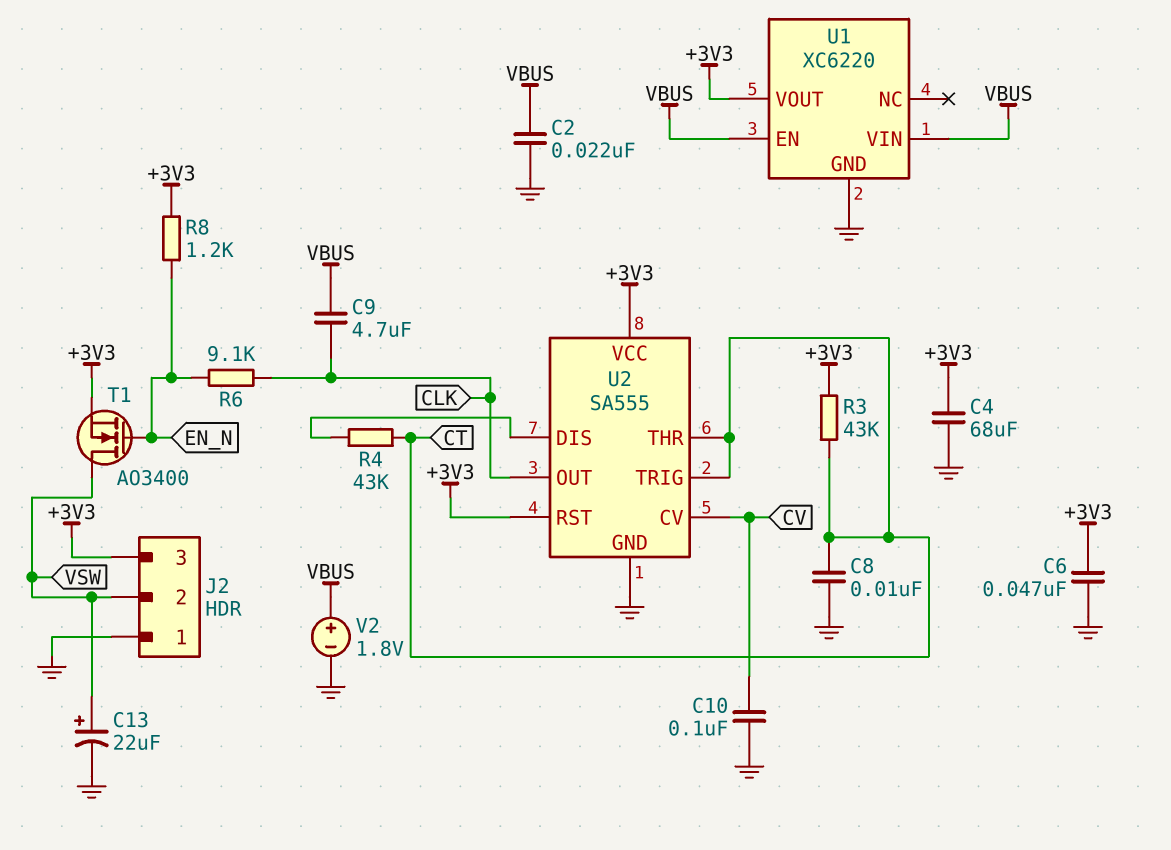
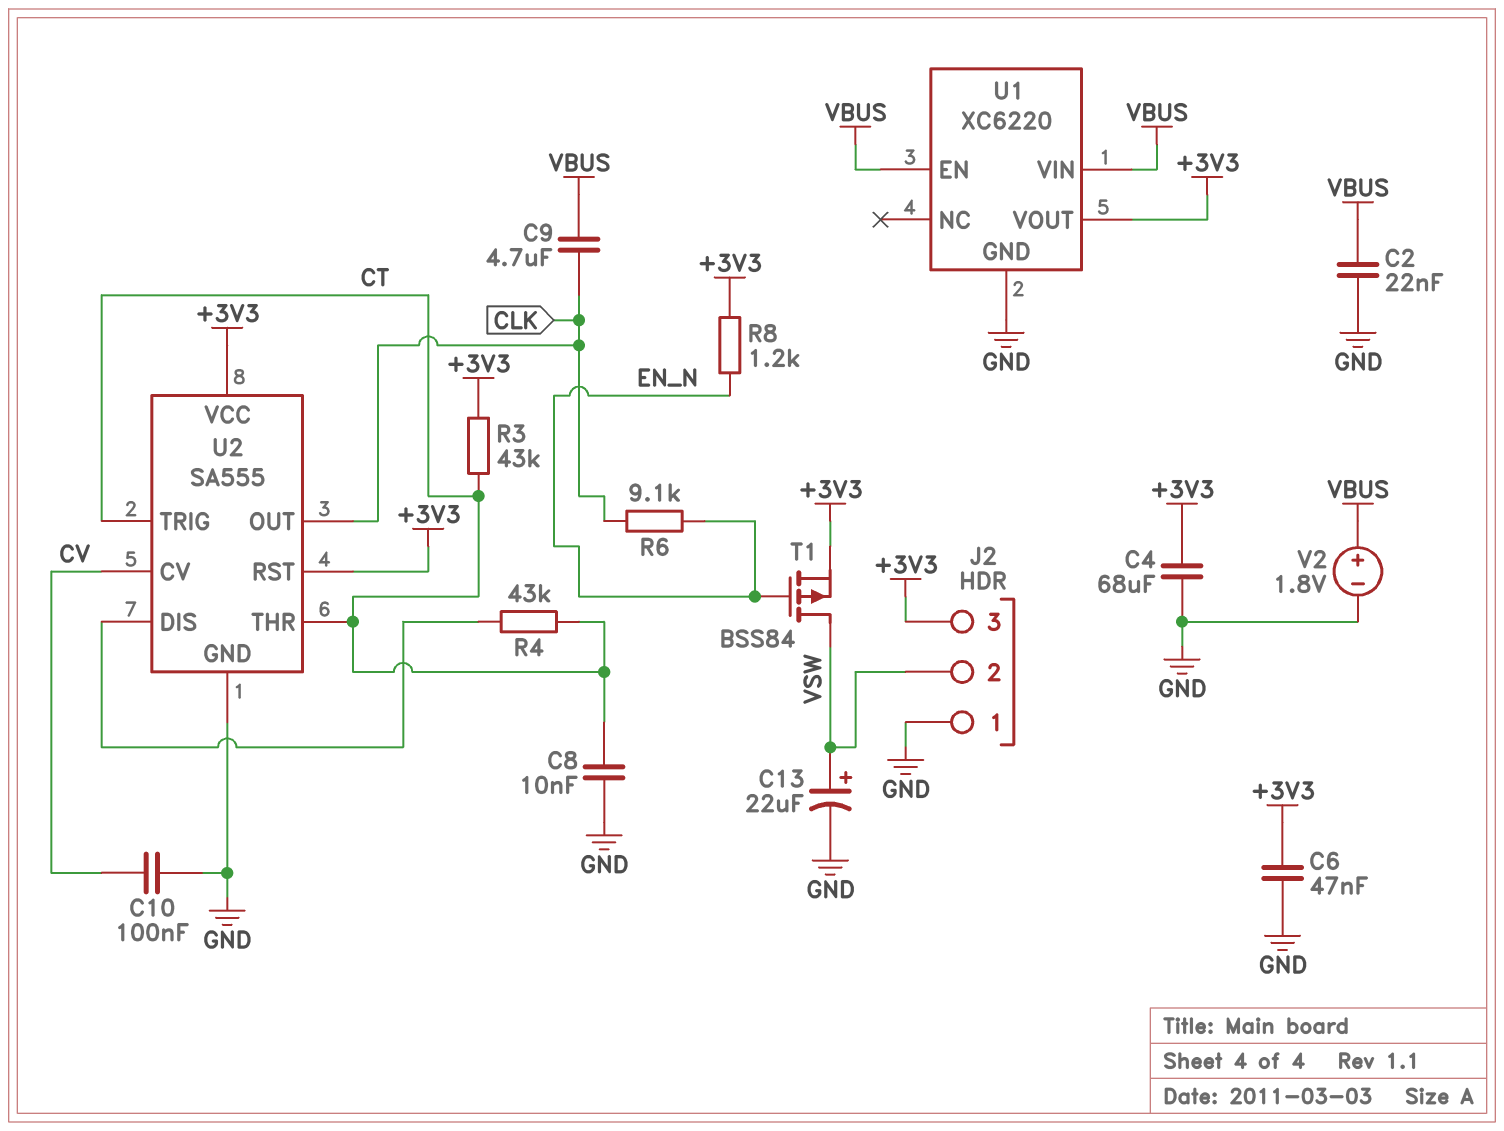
T1: NMOS AO3400 (G EN_N, D VSW, S +3V3) -> PMOS BSS84 (G EN_N, D VSW, S +3V3)

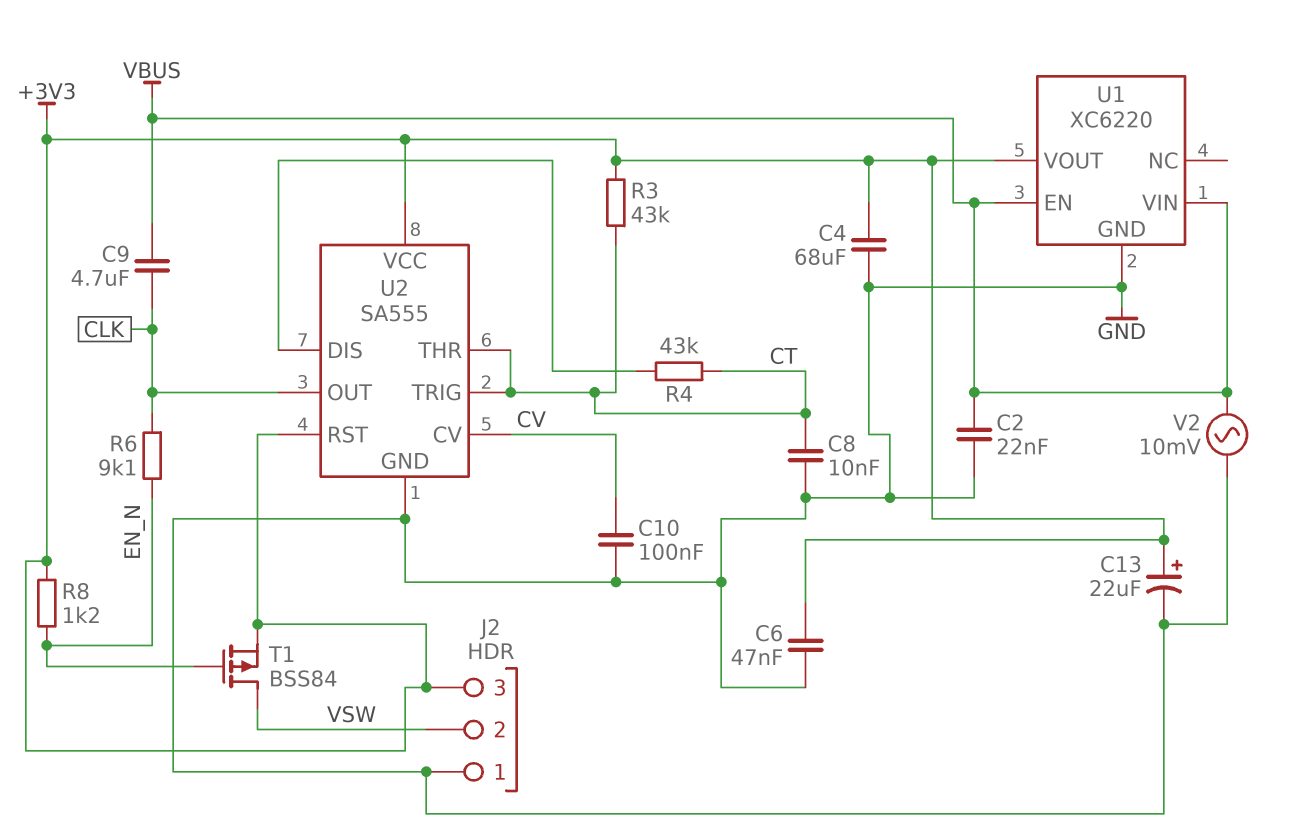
C13: 22uF (plus VSW, minus GND) -> 22uF (plus +3V3, minus GND)
V2: 1.8V (plus VBUS, minus GND) -> AC 10mV (GND, VBUS)

